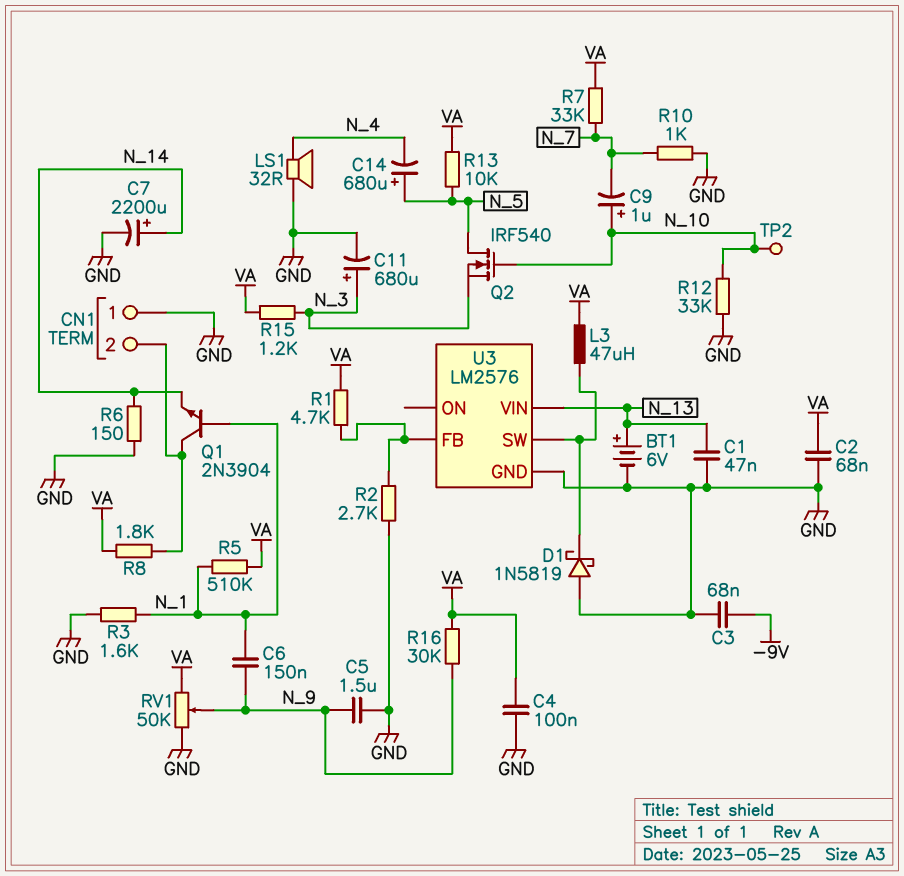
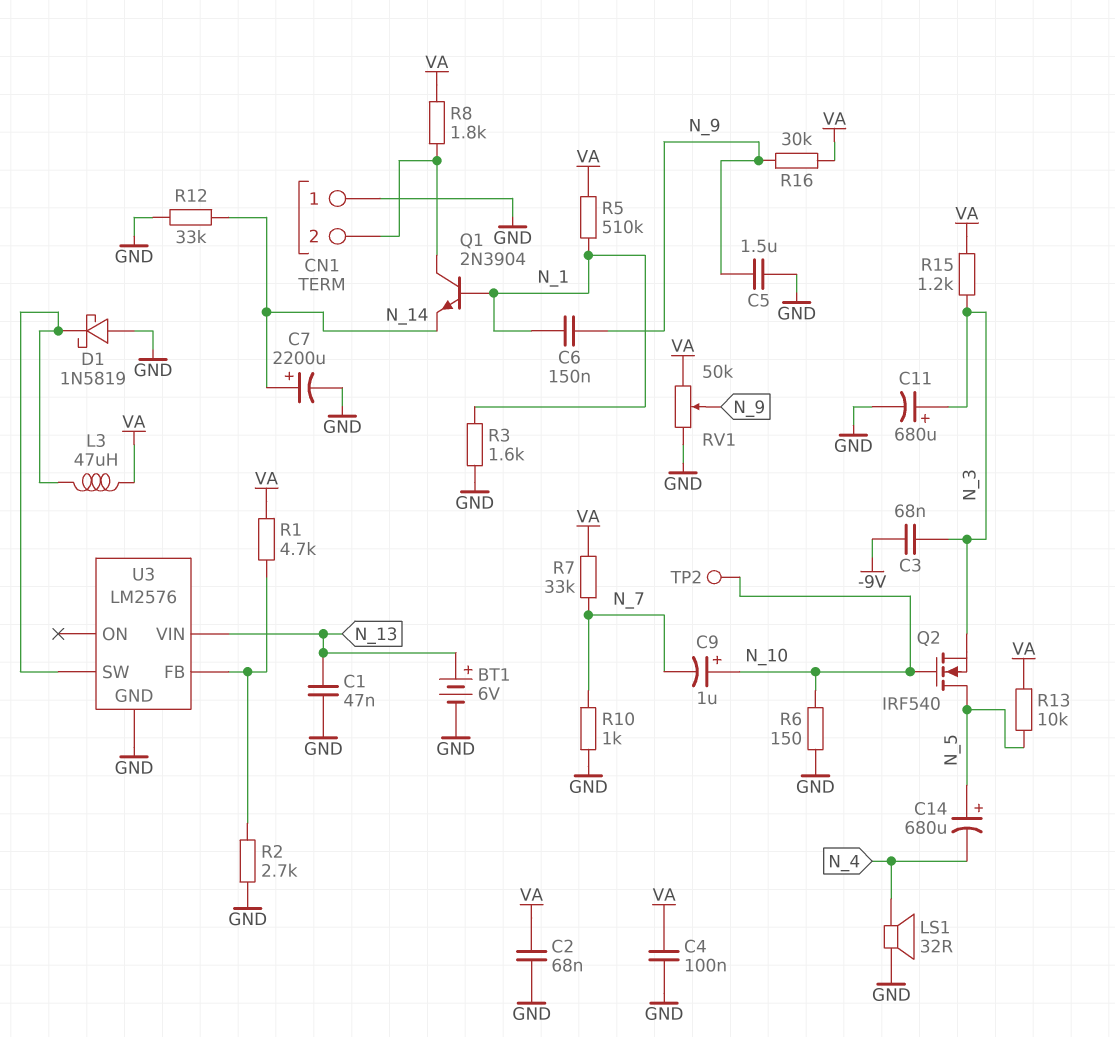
C3: 68nF (-9V, GND) -> 68nF (-9V, N_3)
R6: 150 (GND, N_14) -> 150 (GND, N_10)
R12: 33k (GND, N_10) -> 33k (GND, N_14)

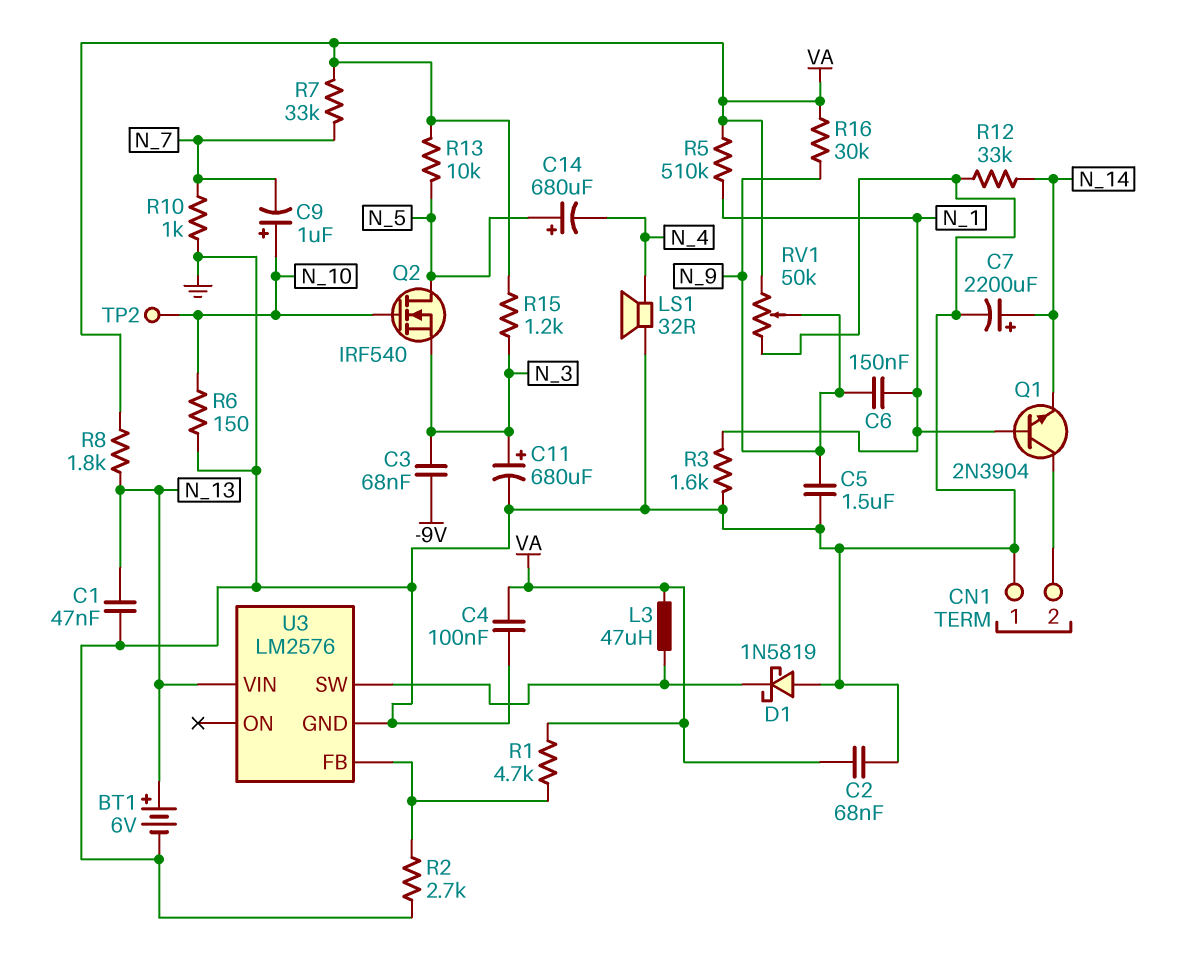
R8: 1.8k (CN1/2, VA) -> 1.8k (N_13, VA)

